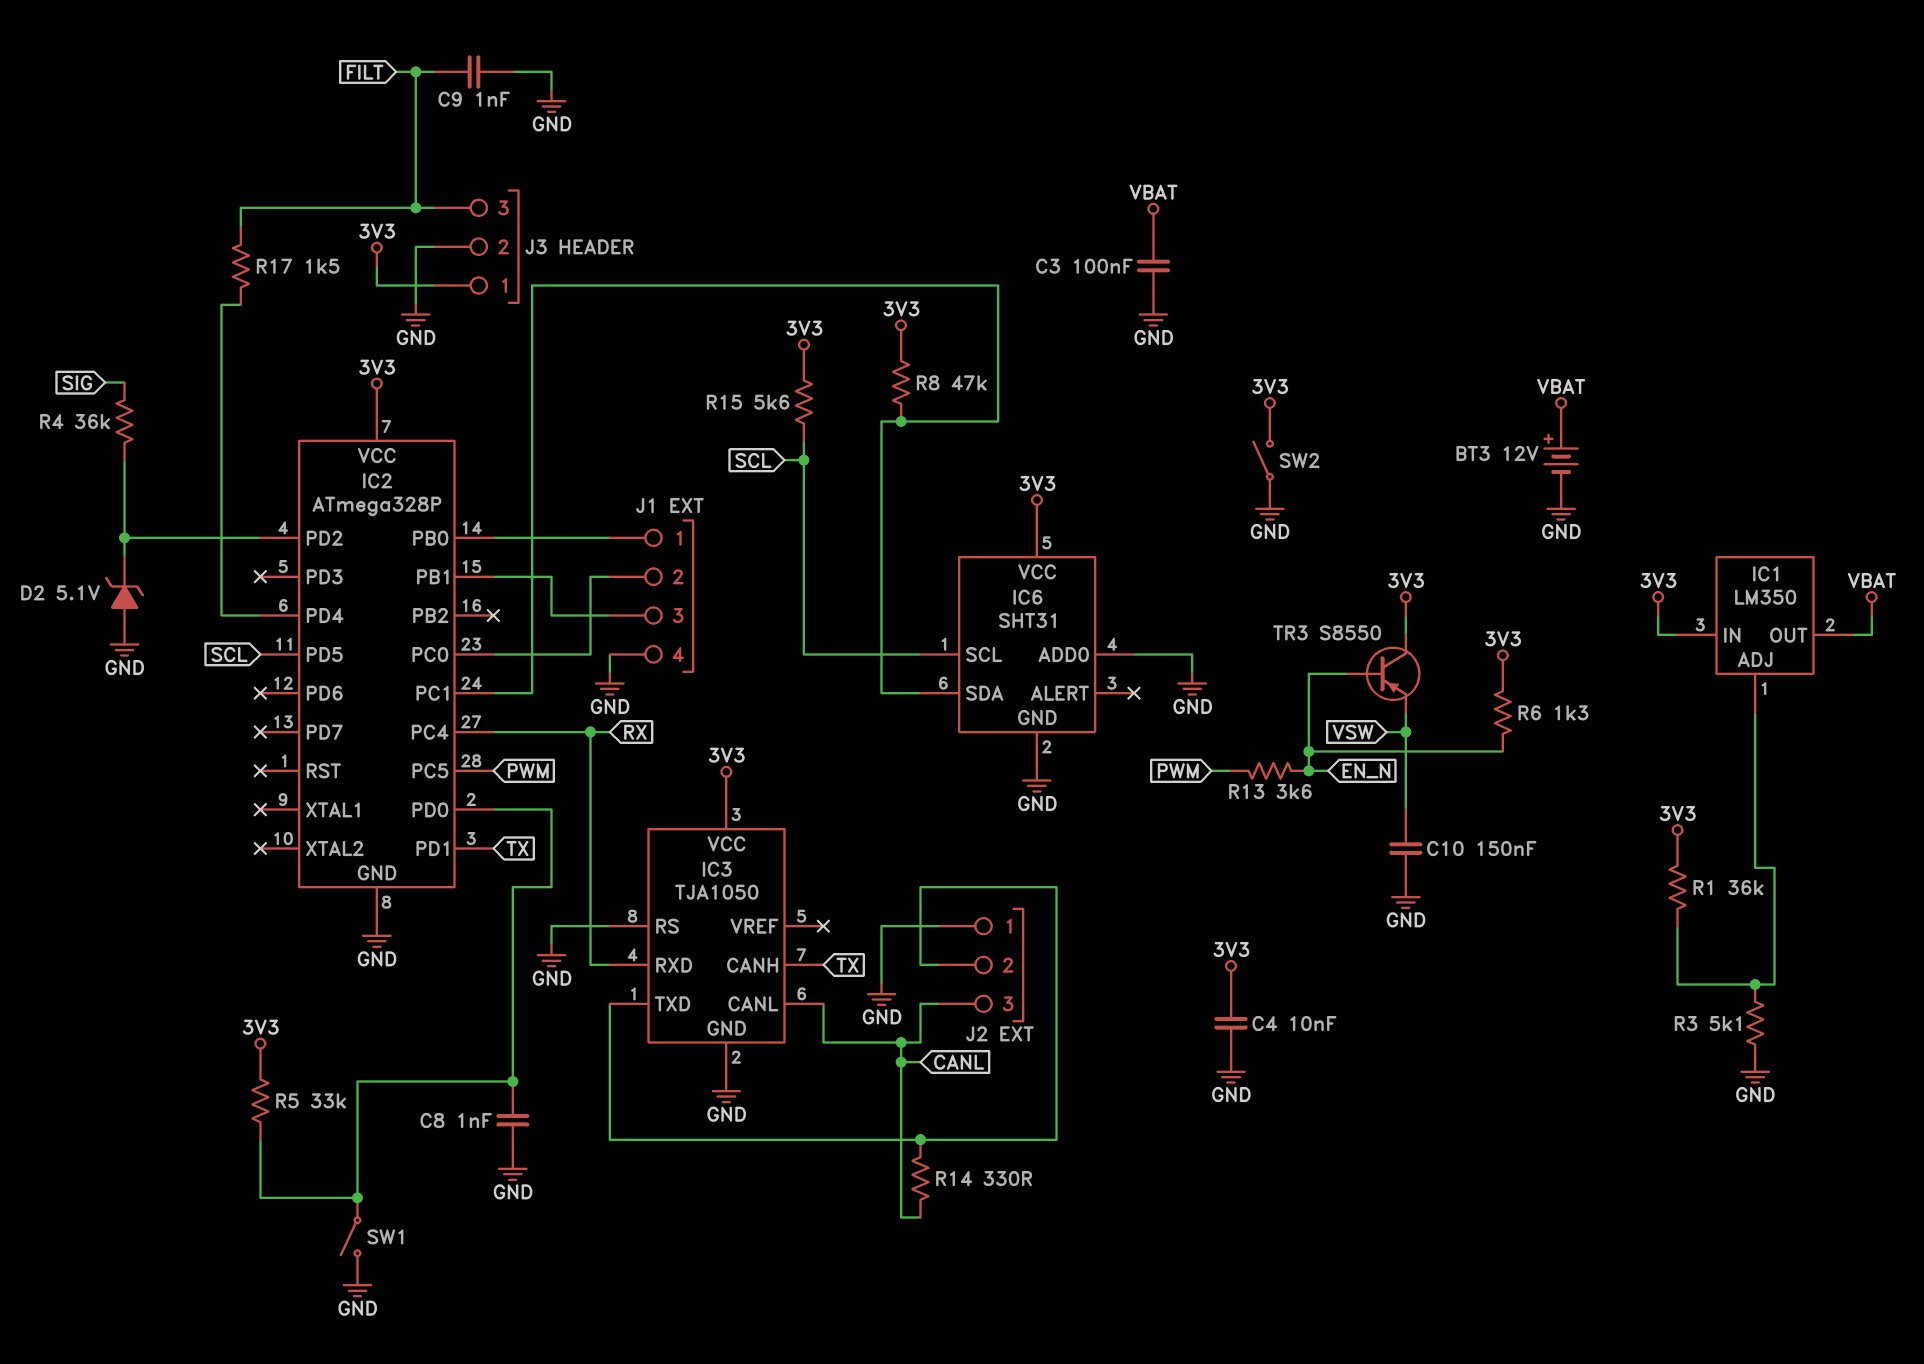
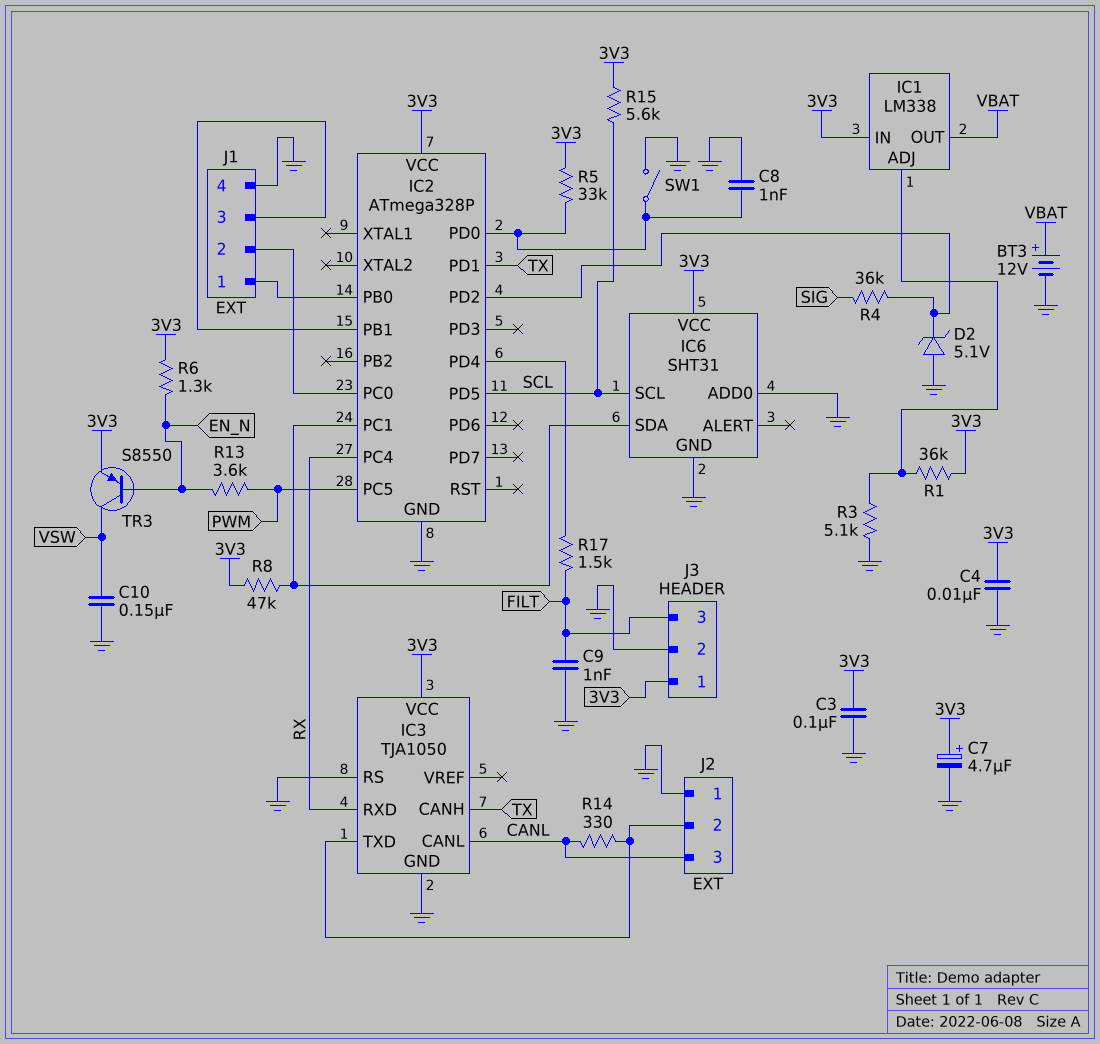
C3: 100nF (GND, VBAT) -> 100nF (3V3, GND)
C7: none -> 4.7uF (plus 3V3, minus GND)
IC1: LM350 -> LM338
SW2: switch (3V3, GND) -> none
TR3: PNP S8550 (B EN_N, C 3V3, E VSW) -> PNP S8550 (B EN_N, C VSW, E 3V3)

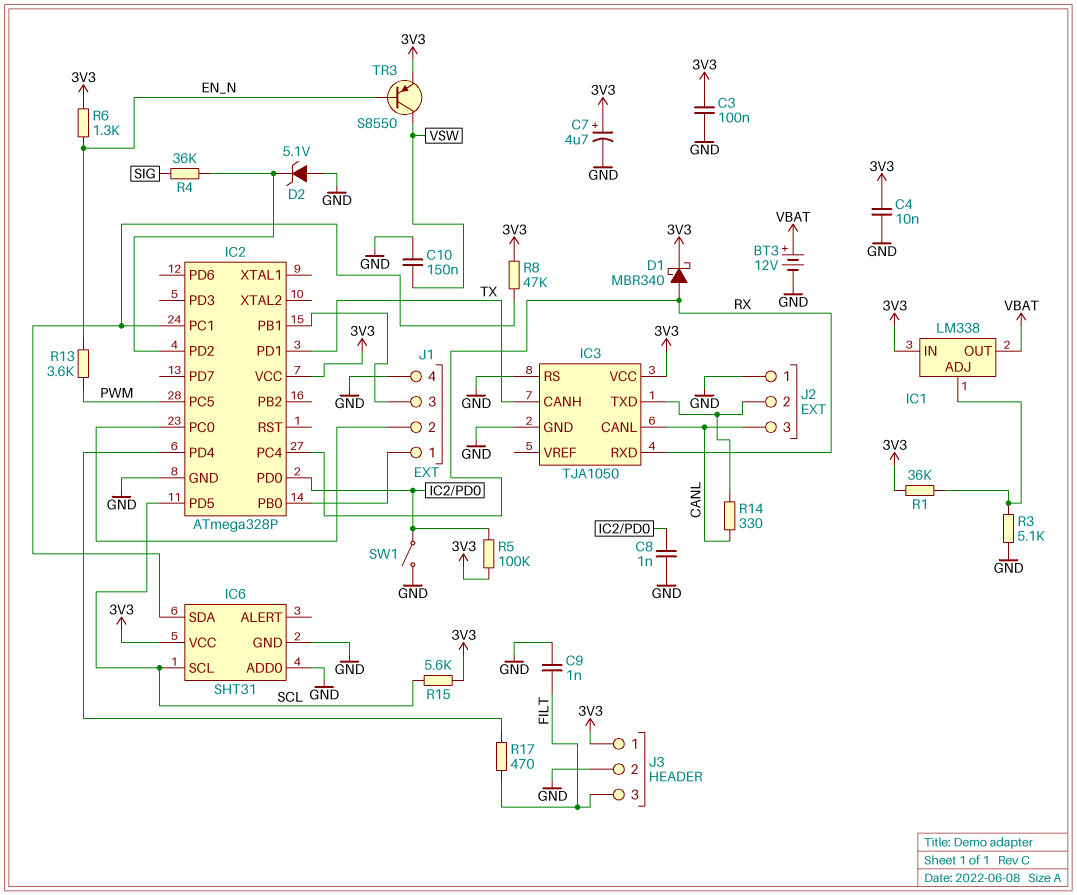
D1: none -> schottky MBR340 (A RX, K 3V3)
R5: 33k (3V3, IC2/PD0) -> 100k (3V3, IC2/PD0)
R17: 1.5k (FILT, IC2/PD4) -> 470 (FILT, IC2/PD4)

